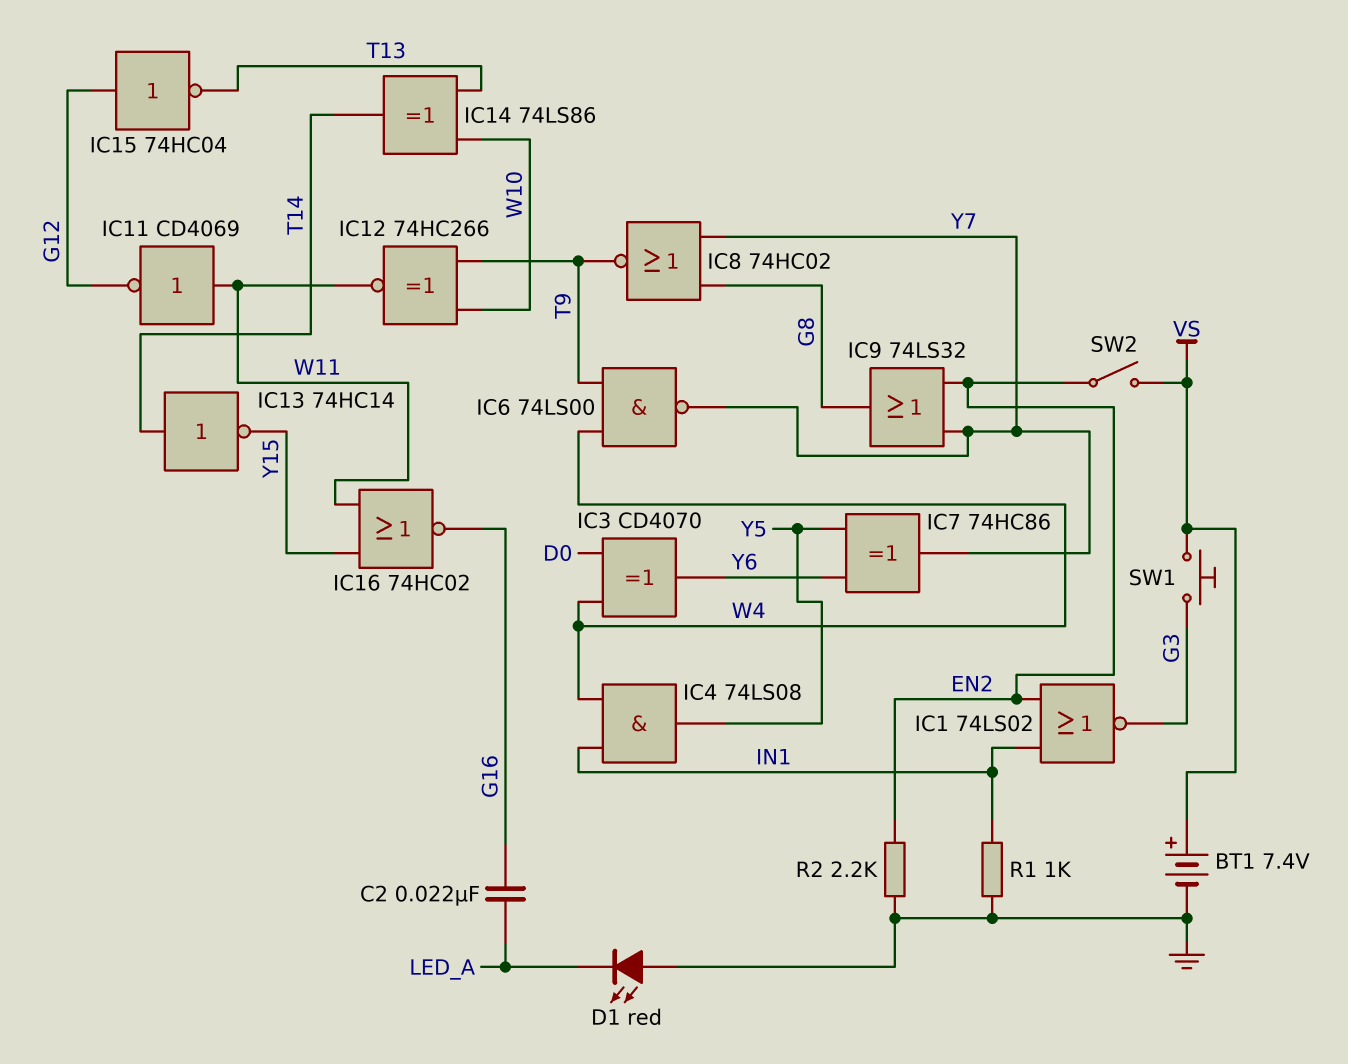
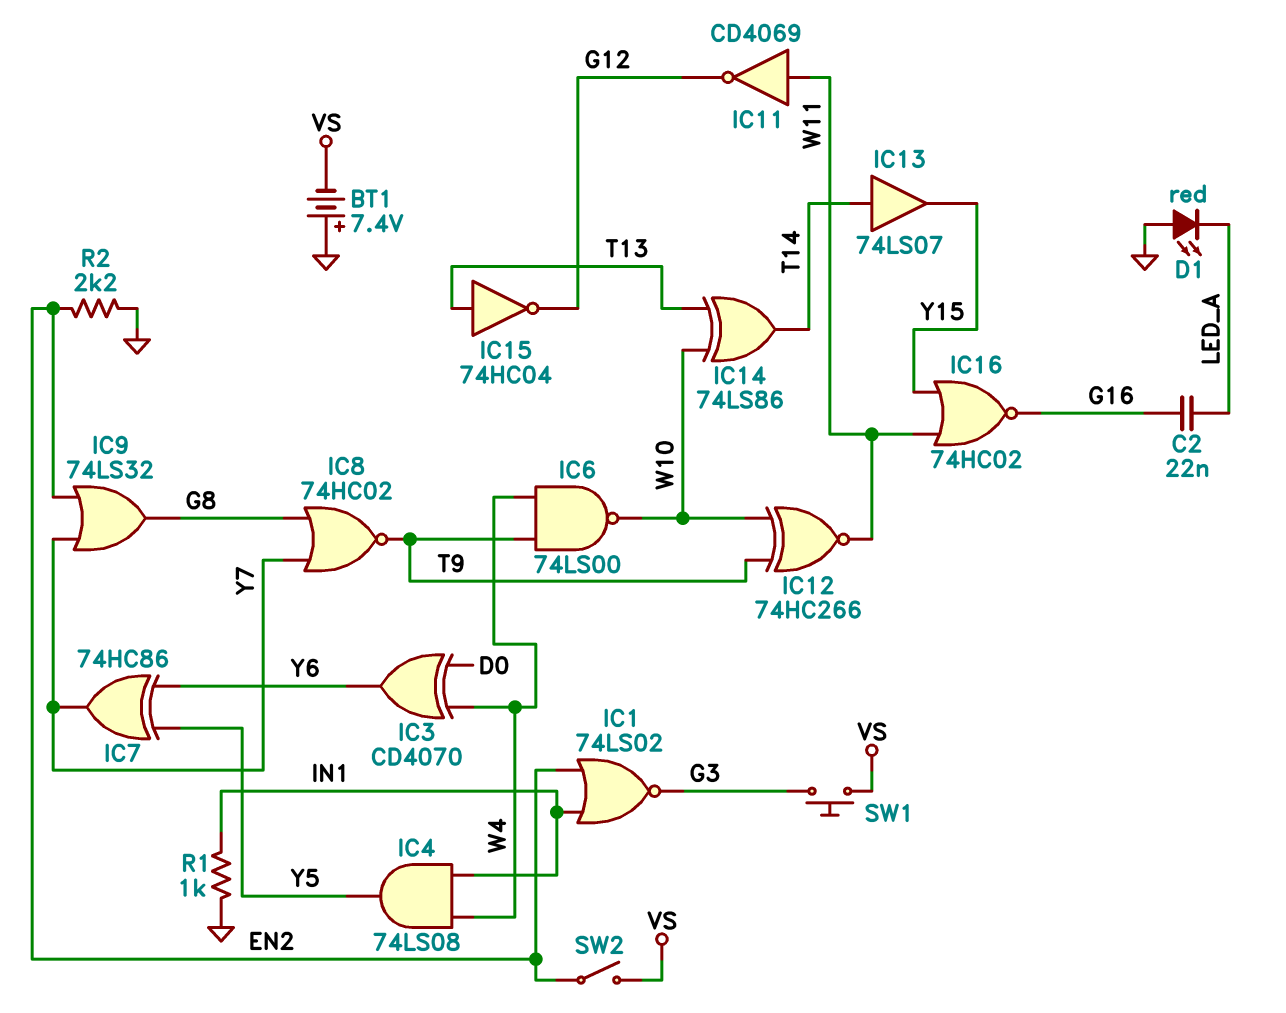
BT1: 7.4V (plus VS, minus GND) -> 7.4V (plus GND, minus VS)
IC6: NAND 74LS00 (in T9, in W4, out Y7) -> NAND 74LS00 (in T9, in W4, out W10)
IC13: NOT 74HC14 (in T14, out Y15) -> buffer 74LS07 (in T14, out Y15)
IC15: NOT 74HC04 (in G12, out T13) -> NOT 74HC04 (in T13, out G12)

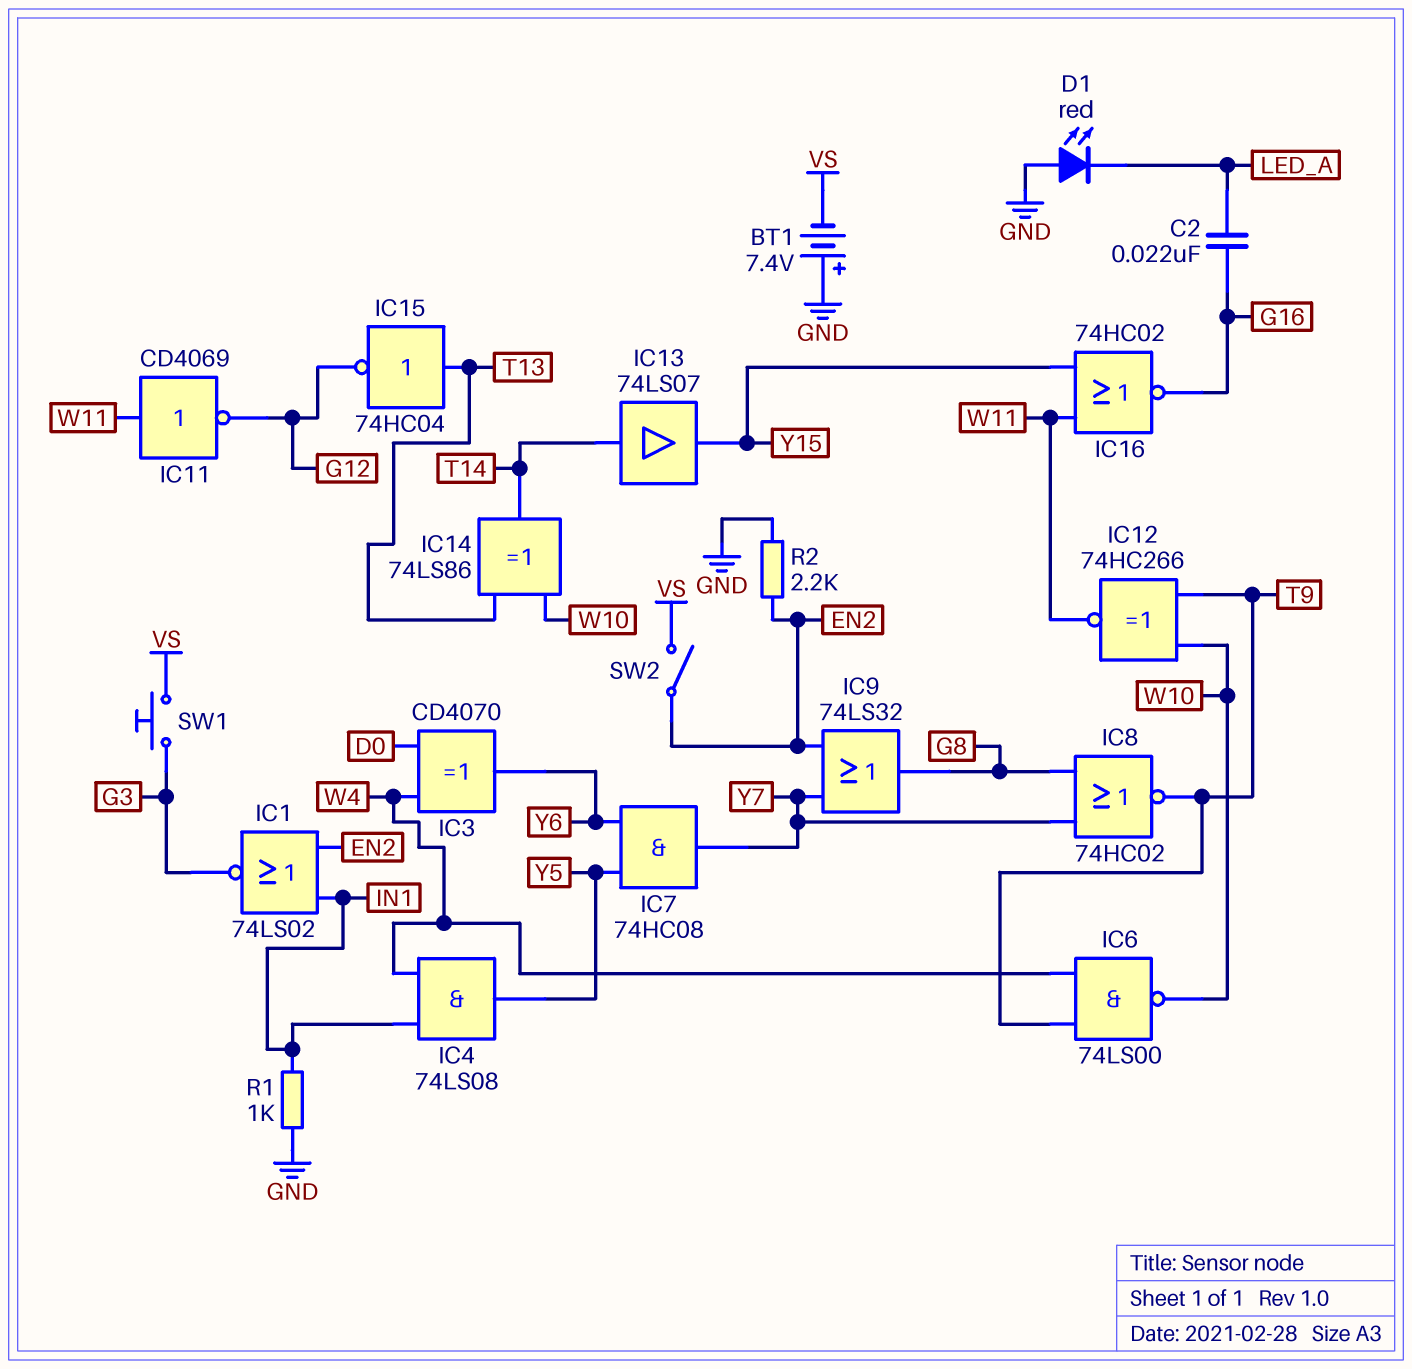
IC7: XOR 74HC86 (in Y5, in Y6, out Y7) -> AND 74HC08 (in Y5, in Y6, out Y7)

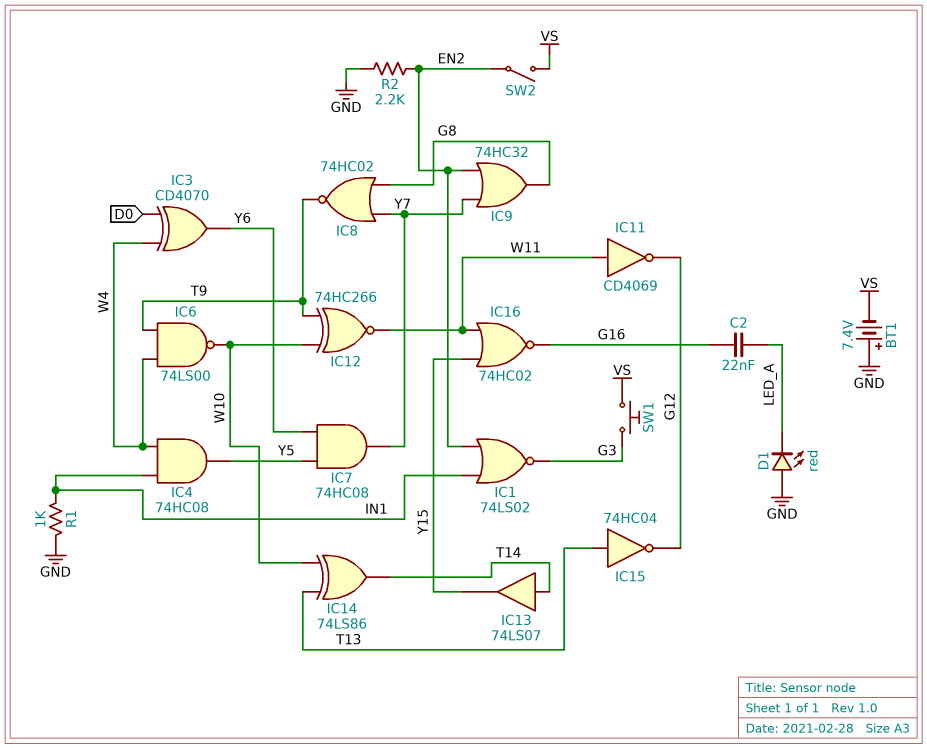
IC4: AND 74LS08 (in IN1, in W4, out Y5) -> AND 74HC08 (in IN1, in W4, out Y5)
IC9: OR 74LS32 (in EN2, in Y7, out G8) -> OR 74HC32 (in EN2, in Y7, out G8)

